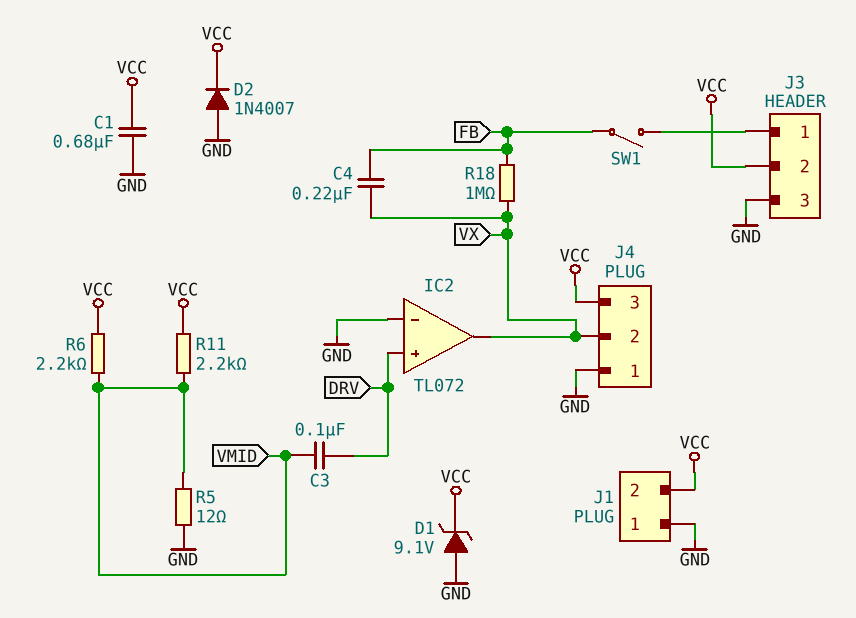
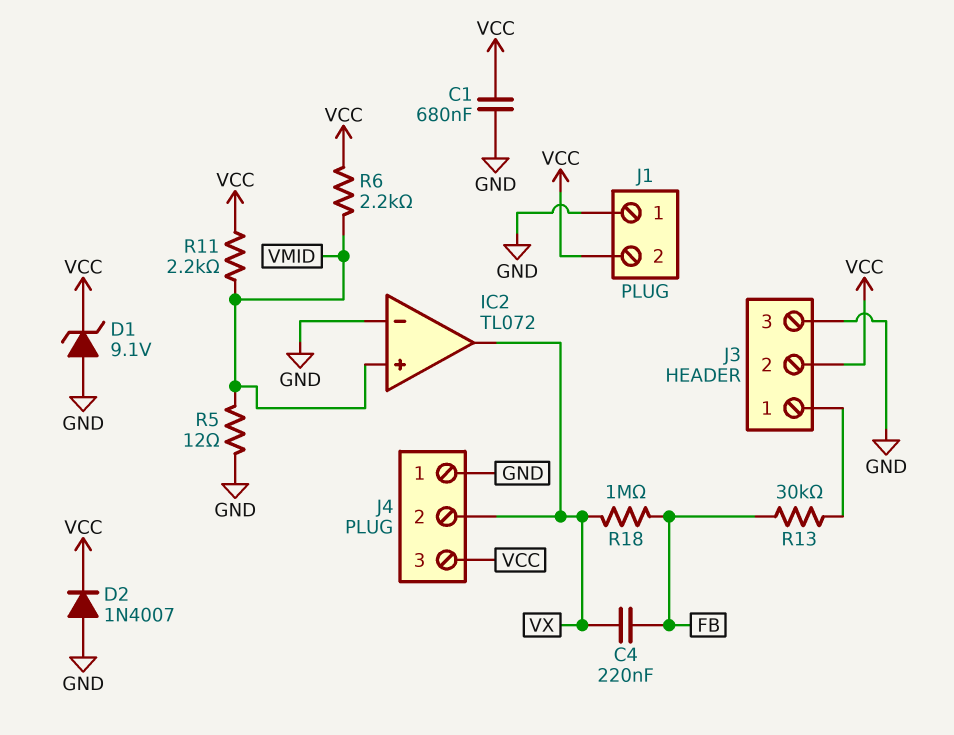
C3: 100nF (DRV, VMID) -> none
IC2 pin in+: DRV -> VMID
R13: none -> 30k (FB, J3/1)
SW1: switch (FB, J3/1) -> none

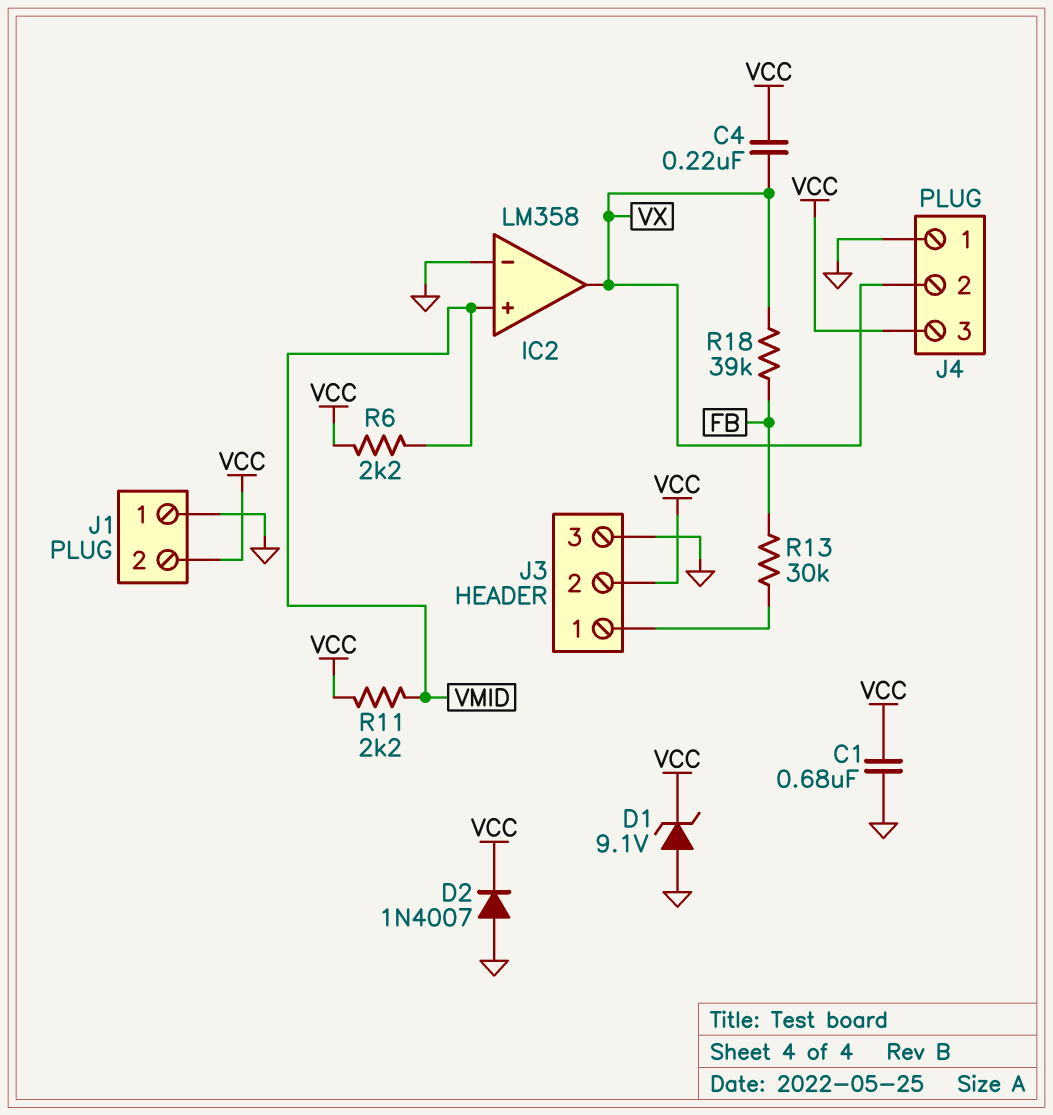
C4: 220nF (FB, VX) -> 220nF (VCC, VX)
IC2: TL072 -> LM358
R5: 12 (GND, VMID) -> none
R18: 1M (FB, VX) -> 39k (FB, VX)

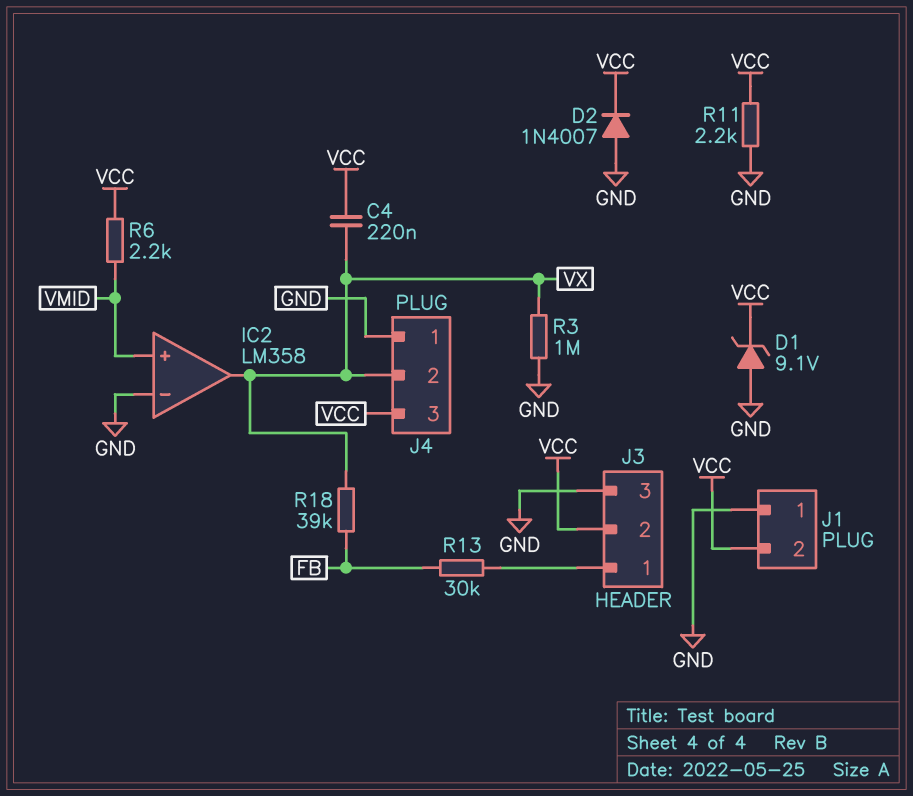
C1: 680nF (GND, VCC) -> none
R3: none -> 1M (GND, VX)
R11: 2.2k (VCC, VMID) -> 2.2k (GND, VCC)

